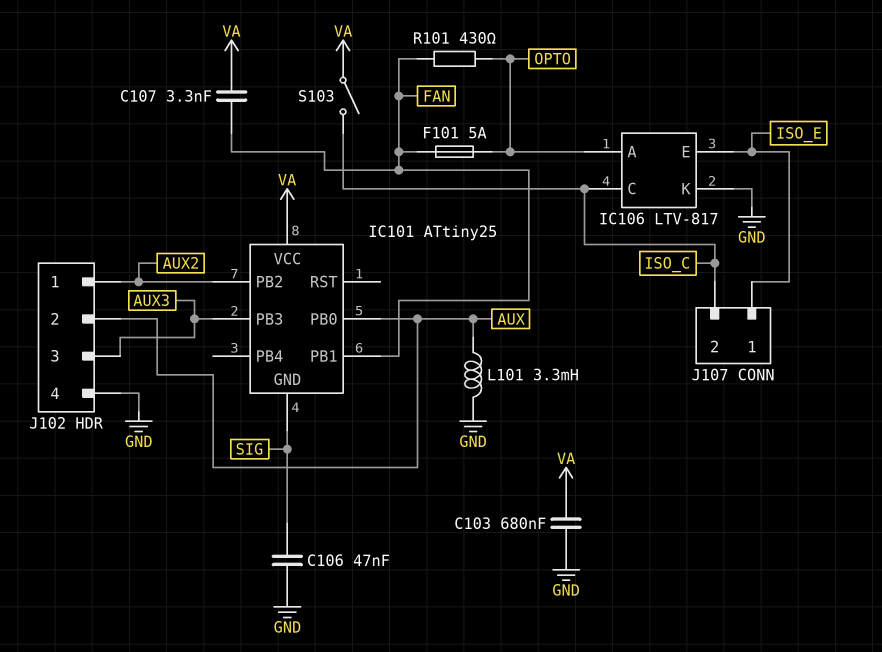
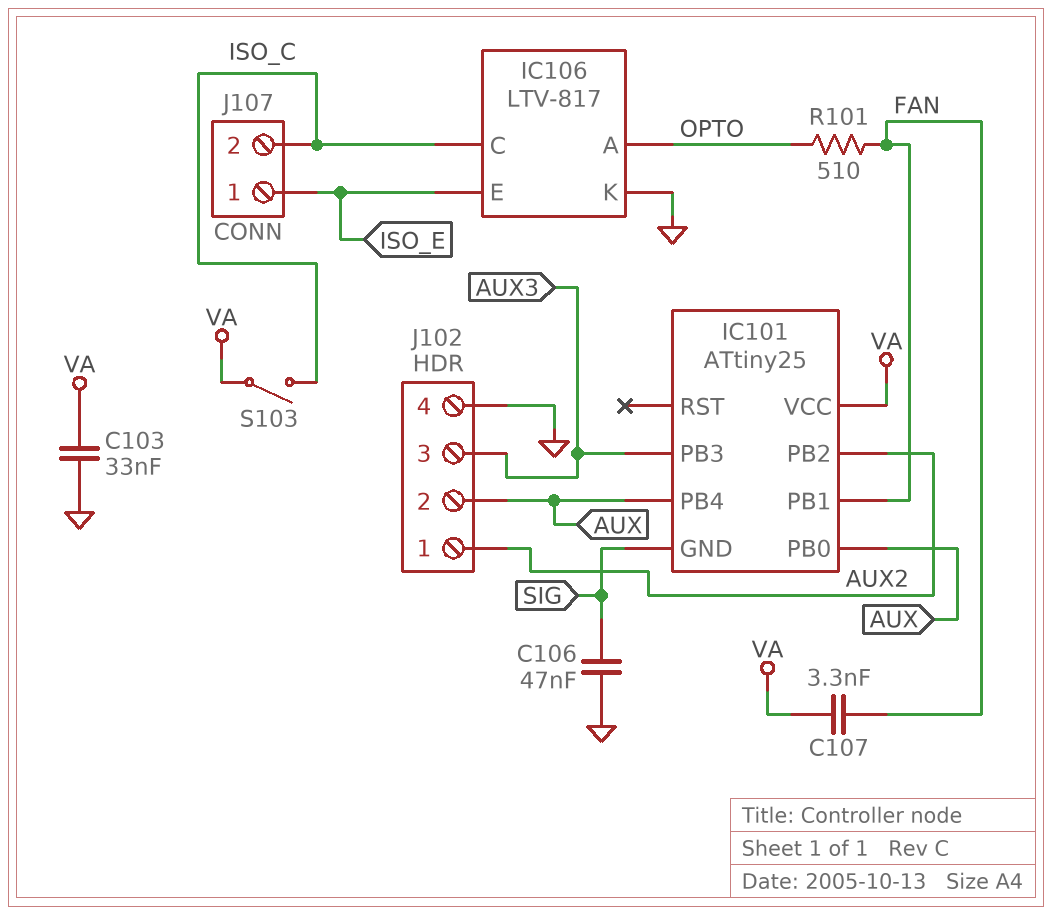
C103: 680nF (GND, VA) -> 33nF (GND, VA)
F101: 5A (FAN, OPTO) -> none
IC101 pin PB4: none -> AUX
L101: 3.3mH (AUX, GND) -> none
R101: 430 (FAN, OPTO) -> 510 (FAN, OPTO)

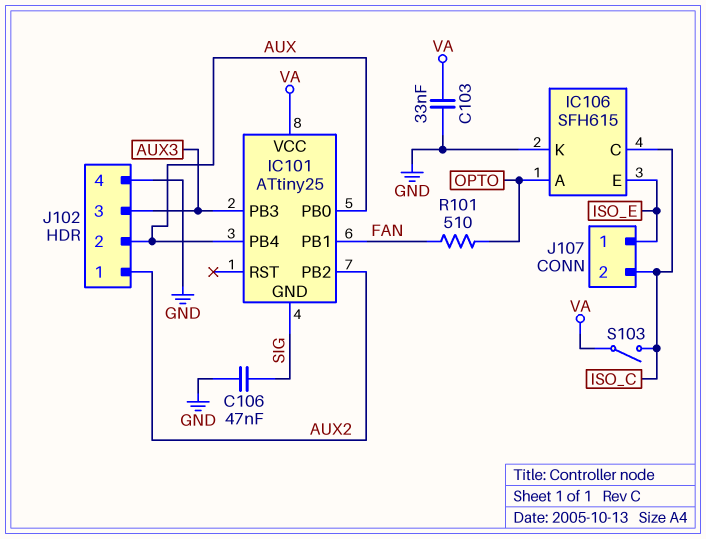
C107: 3.3nF (FAN, VA) -> none
IC106: LTV-817 -> SFH615

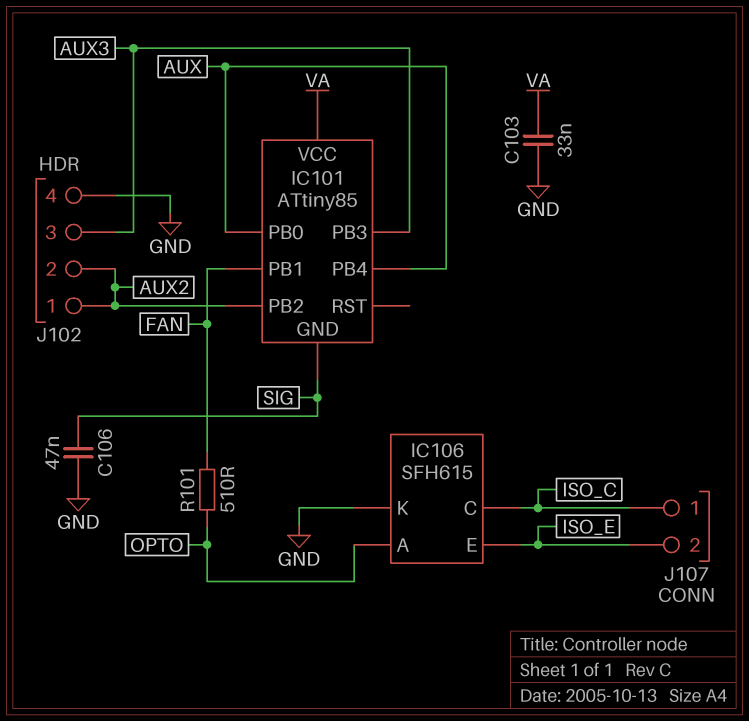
IC101: ATtiny25 -> ATtiny85
J102 pin 2: AUX -> AUX2
J107 pin 1: ISO_E -> ISO_C
J107 pin 2: ISO_C -> ISO_E
S103: switch (ISO_C, VA) -> none

